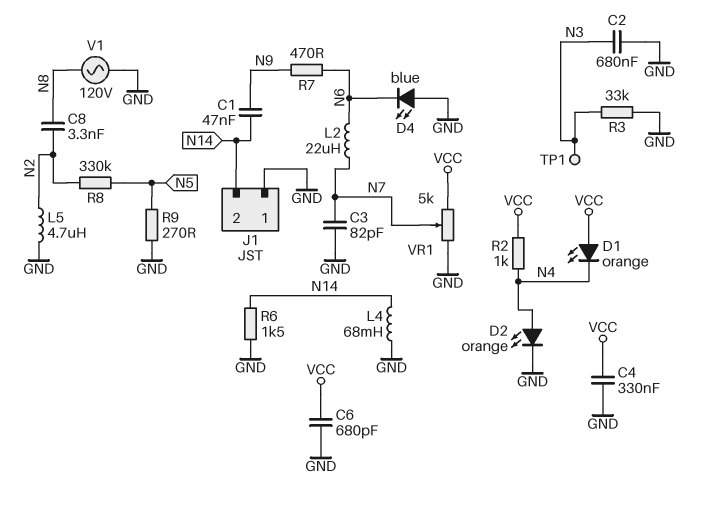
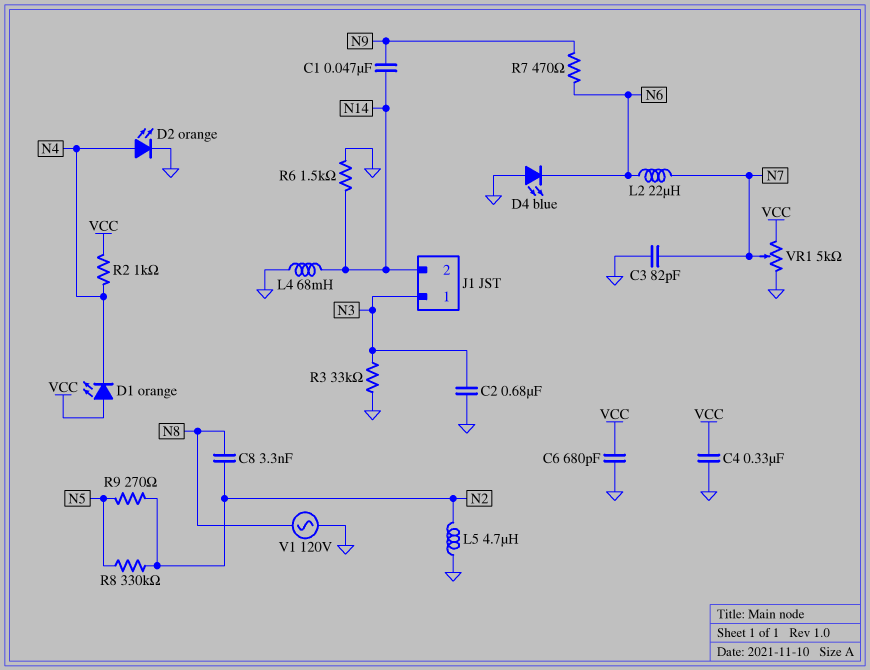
J1 pin 1: GND -> N3
R9: 270 (GND, N5) -> 270 (N2, N5)
TP1: test point (N3) -> none

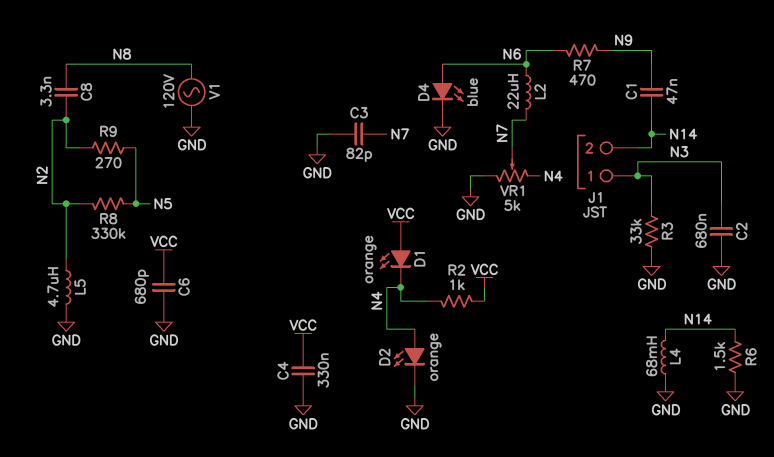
D4: LED blue (A GND, K N6) -> LED blue (A N6, K GND)
VR1: 5k (GND, VCC, wiper N7) -> 5k (GND, N4, wiper N7)

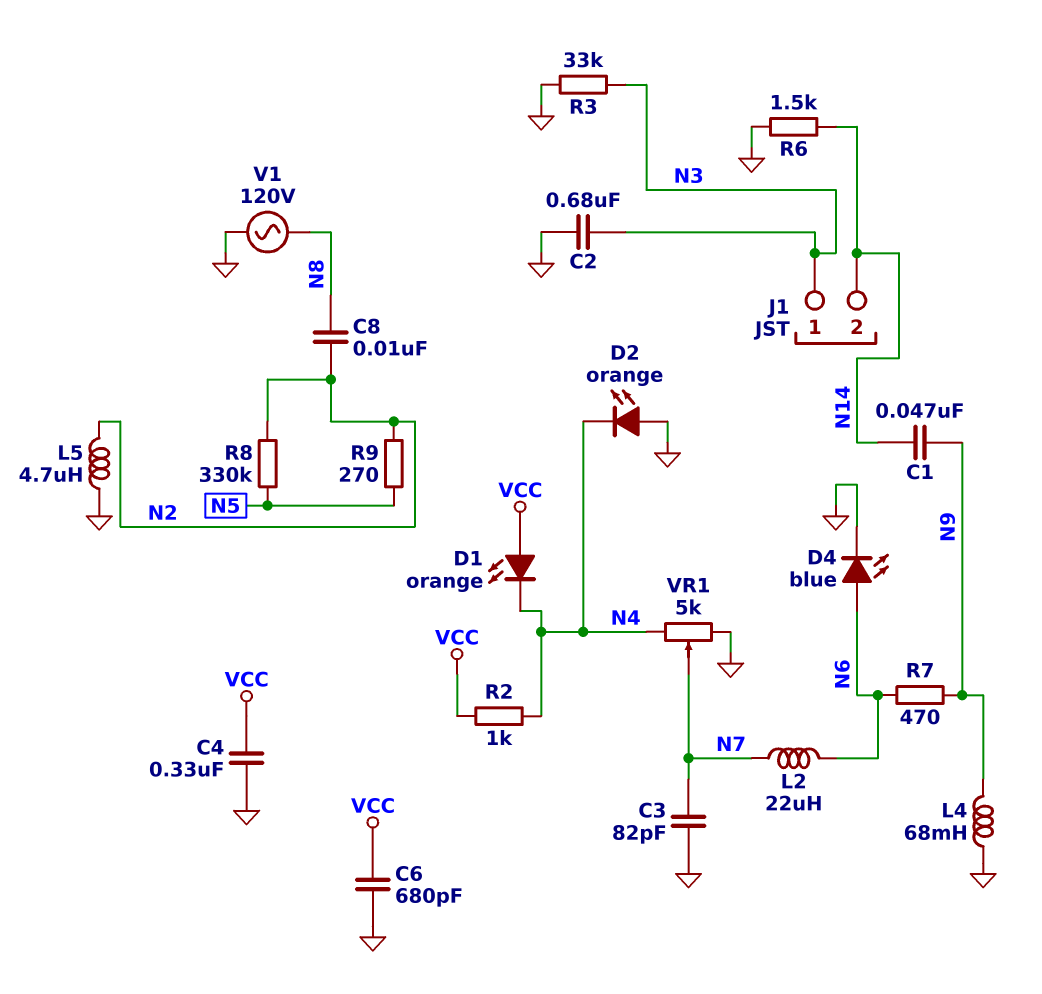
C8: 3.3nF (N2, N8) -> 10nF (N2, N8)
D2: LED orange (A N4, K GND) -> LED orange (A GND, K N4)
L4: 68mH (GND, N14) -> 68mH (GND, N9)

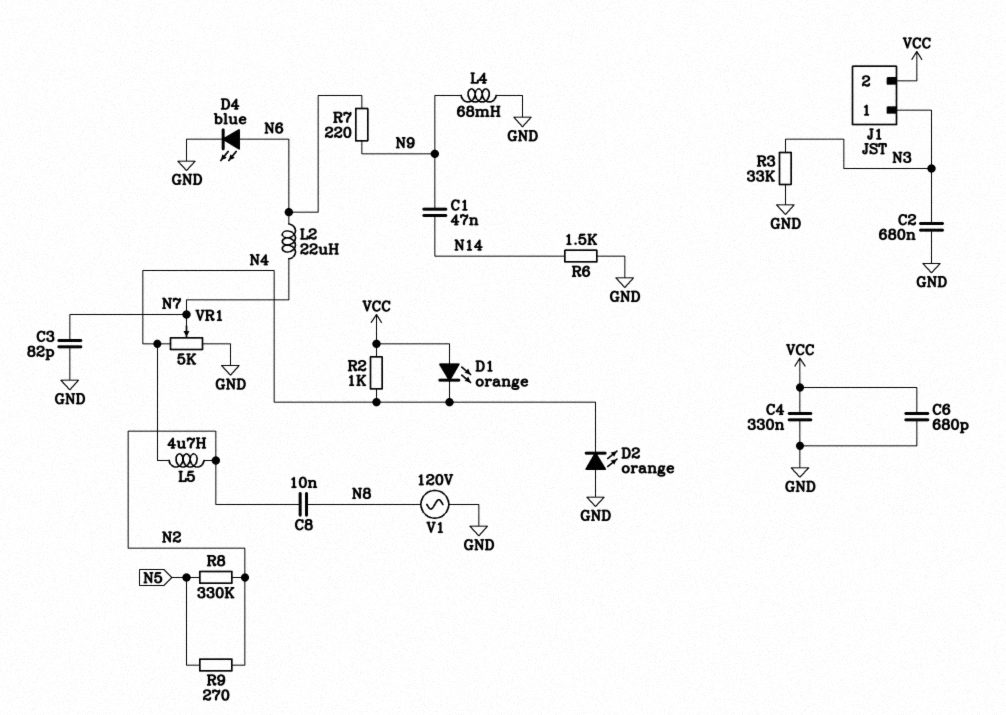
J1 pin 2: N14 -> VCC
L5: 4.7uH (GND, N2) -> 4.7uH (N2, N4)
R7: 470 (N6, N9) -> 220 (N6, N9)

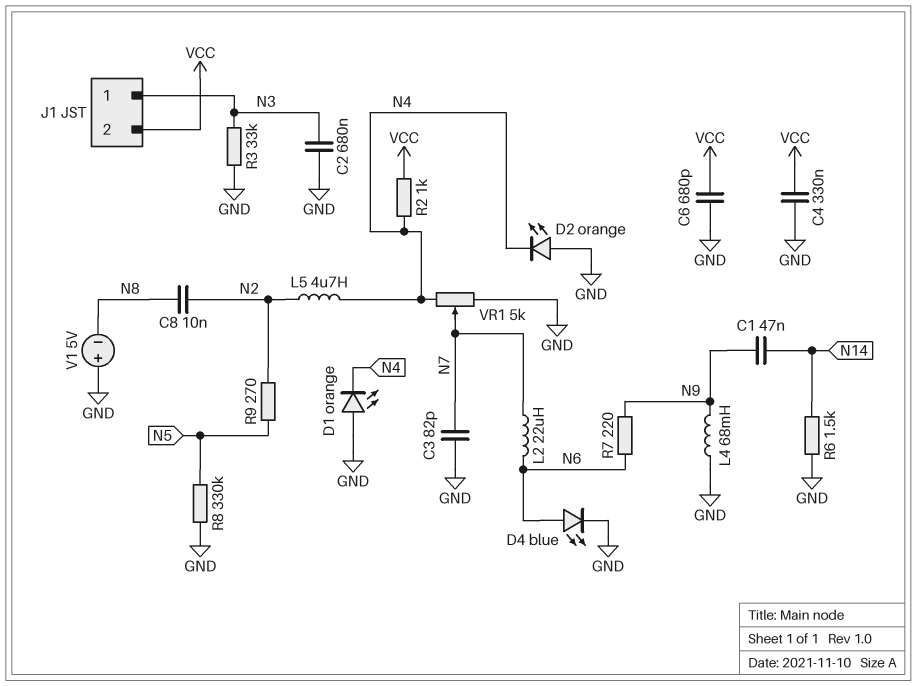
D1: LED orange (A VCC, K N4) -> LED orange (A GND, K N4)
R8: 330k (N2, N5) -> 330k (GND, N5)
V1: AC 120V (GND, N8) -> 5V (plus GND, minus N8)

